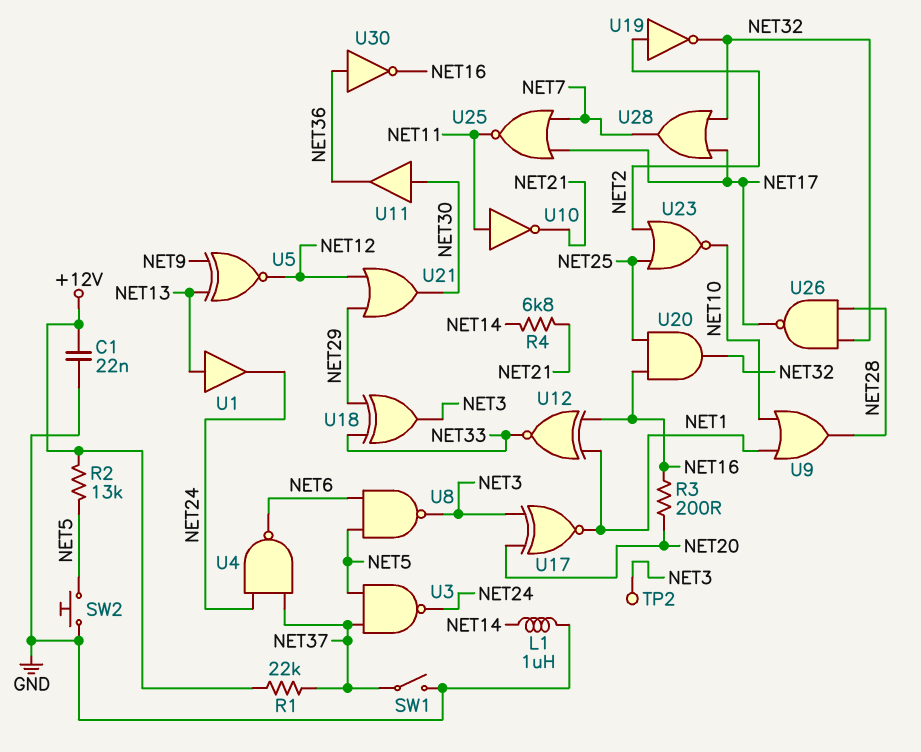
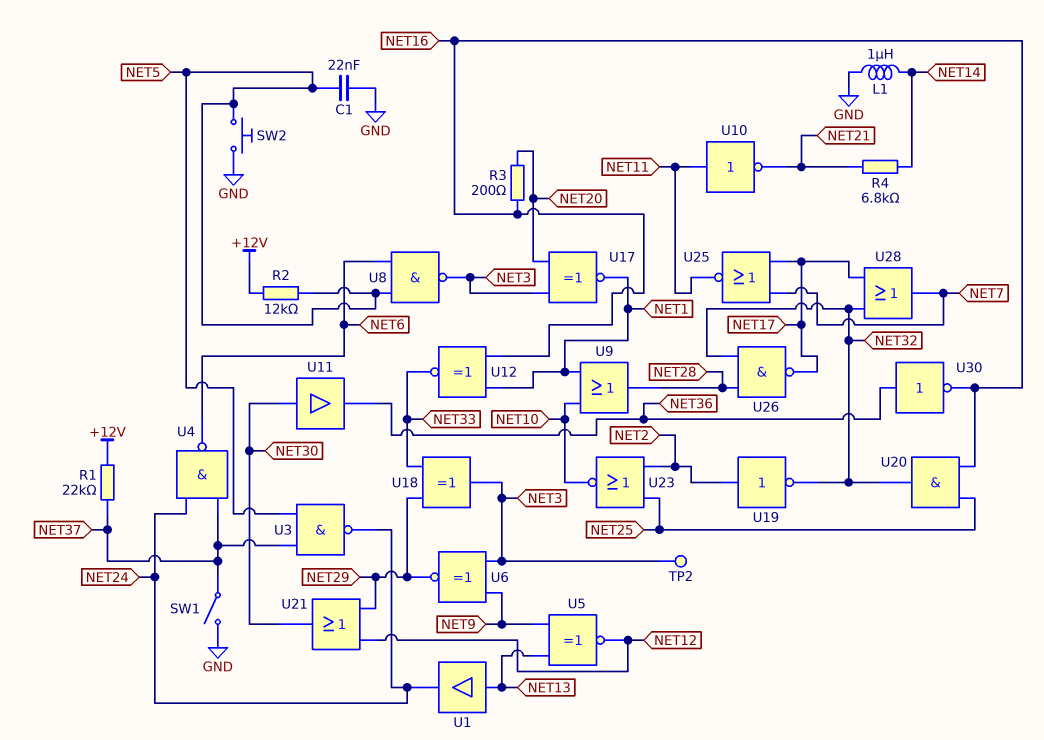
C1: 22nF (+12V, GND) -> 22nF (GND, NET5)
R2: 13k (+12V, NET5) -> 12k (+12V, NET5)
U6: none -> XNOR (in NET3, in NET9, out NET29)

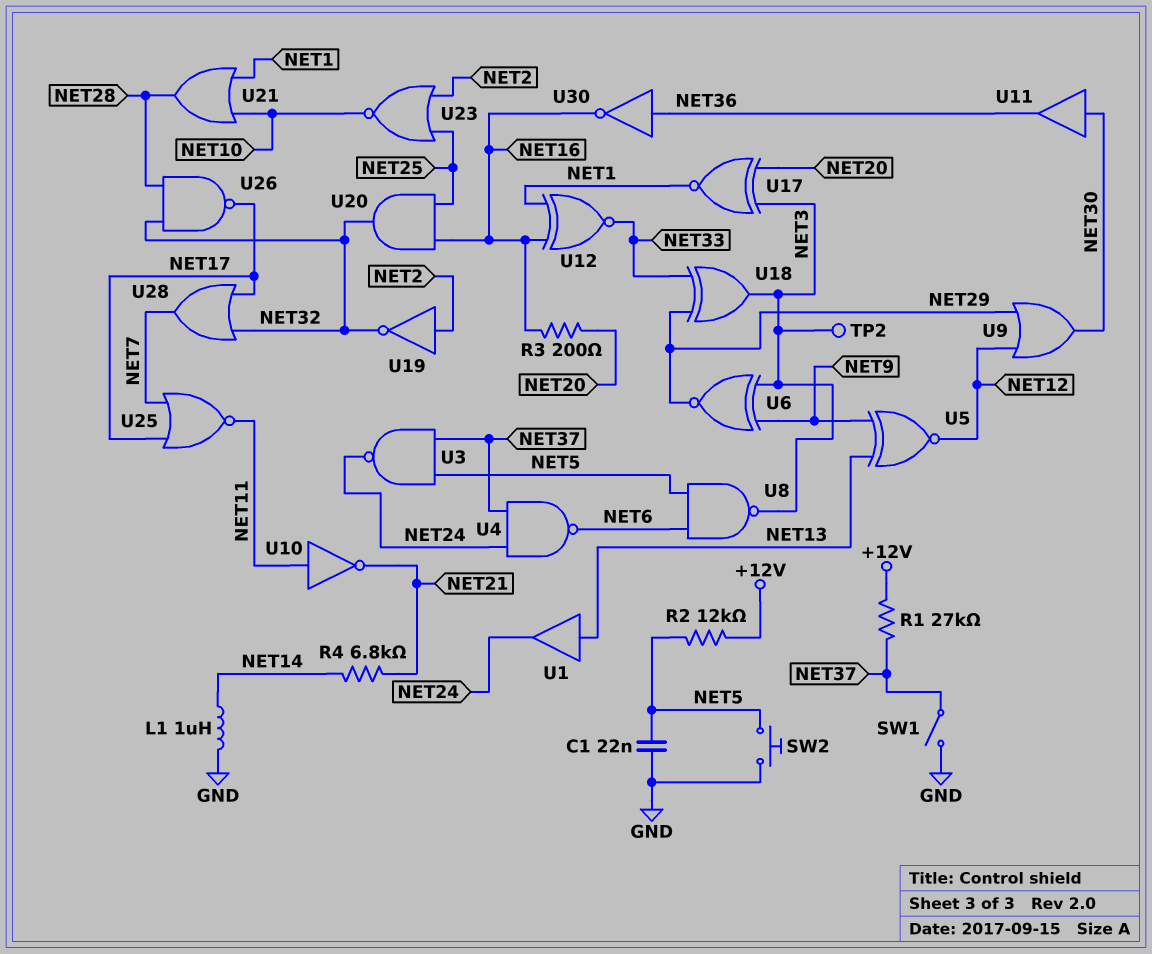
R1: 22k (+12V, NET37) -> 27k (+12V, NET37)
U9: OR (in NET1, in NET10, out NET28) -> OR (in NET12, in NET29, out NET30)
U21: OR (in NET12, in NET29, out NET30) -> OR (in NET1, in NET10, out NET28)

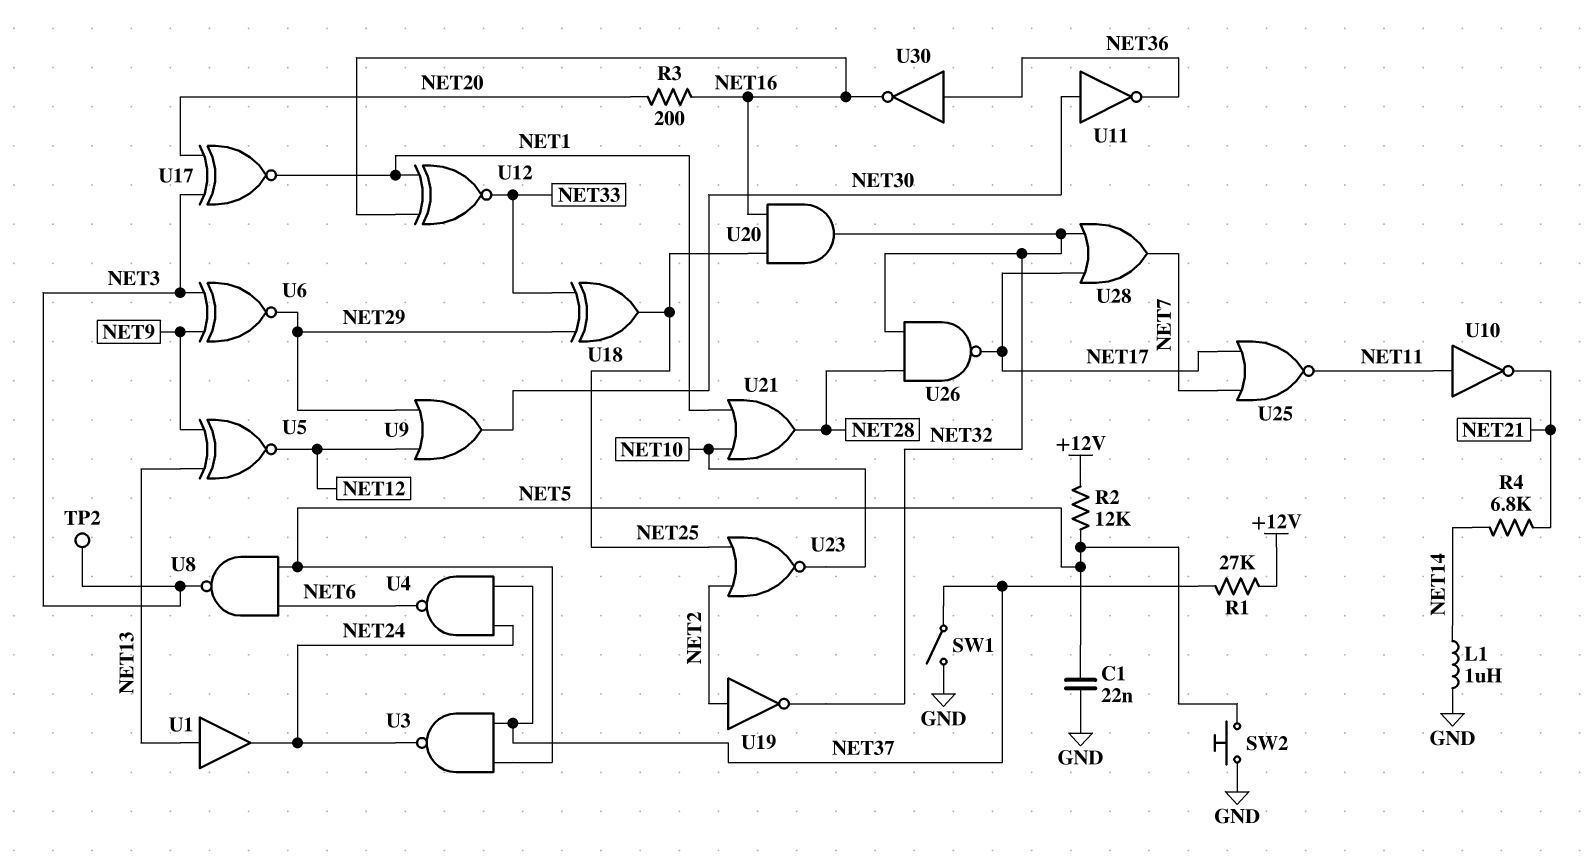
U11: buffer (in NET30, out NET36) -> NOT (in NET30, out NET36)
U18: XOR (in NET29, in NET33, out NET3) -> XOR (in NET29, in NET33, out NET25)

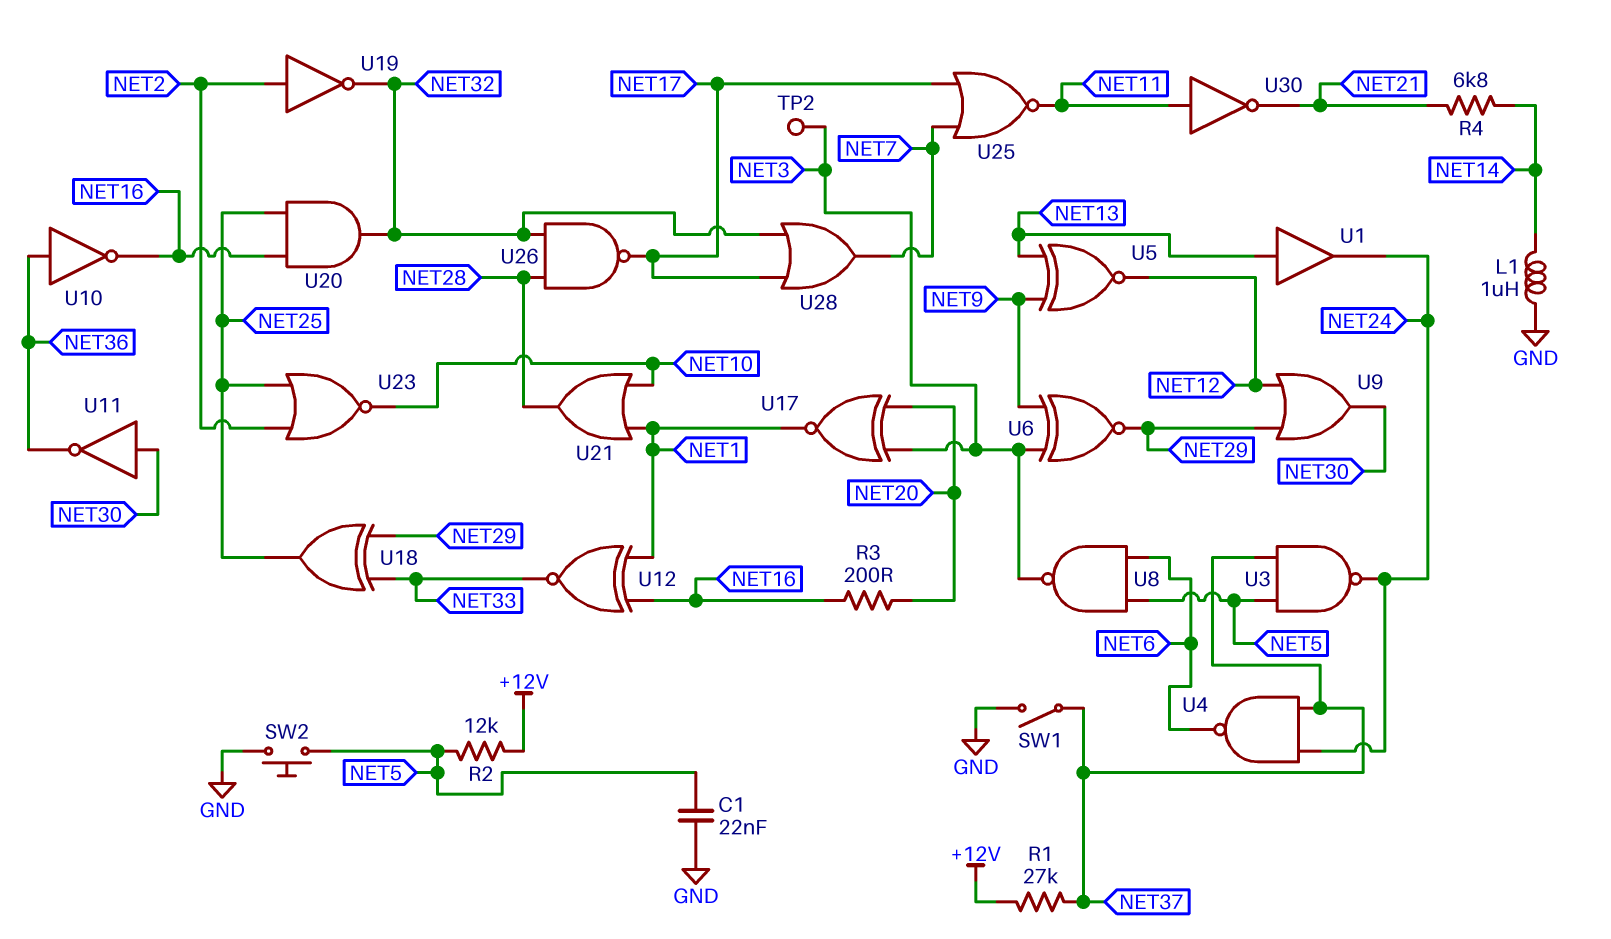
U10: NOT (in NET11, out NET21) -> NOT (in NET36, out NET16)
U30: NOT (in NET36, out NET16) -> NOT (in NET11, out NET21)

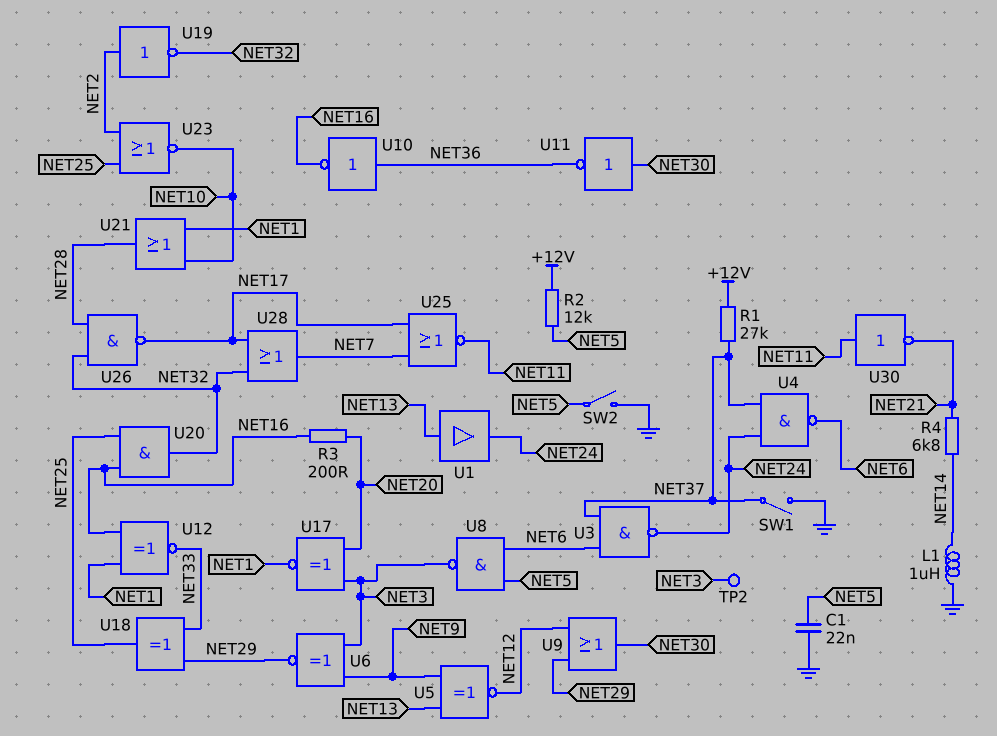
SW2: button (GND, NET5) -> switch (GND, NET5)
U3: NAND (in NET5, in NET37, out NET24) -> NAND (in NET6, in NET37, out NET24)

